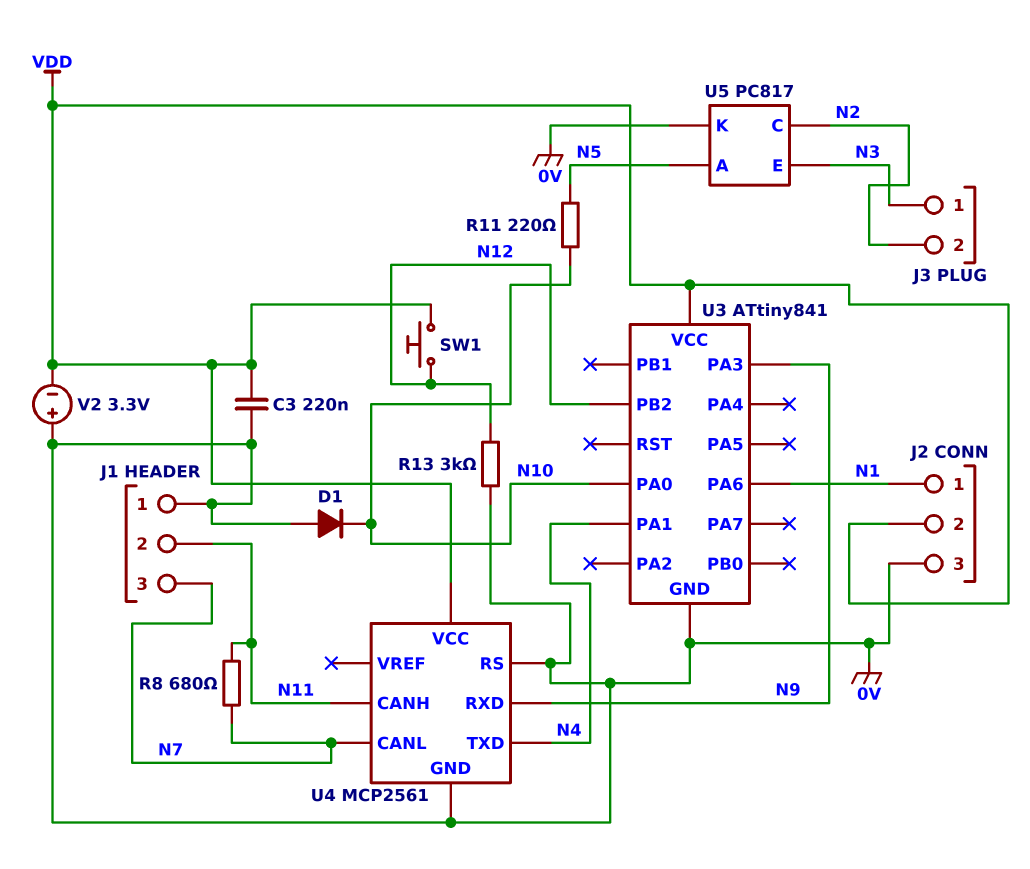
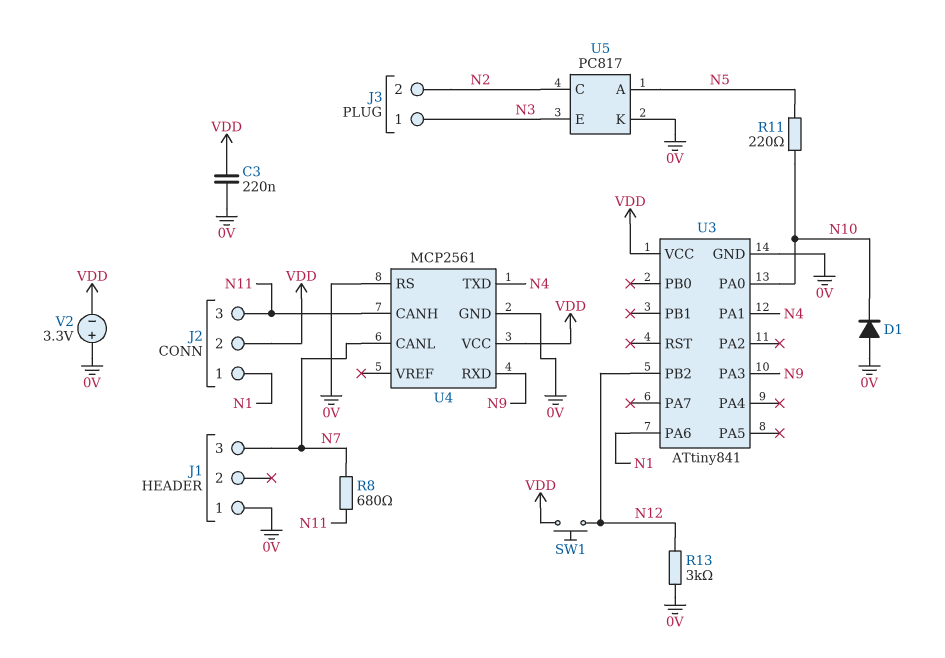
J1 pin 2: N11 -> none
J2 pin 3: 0V -> N11

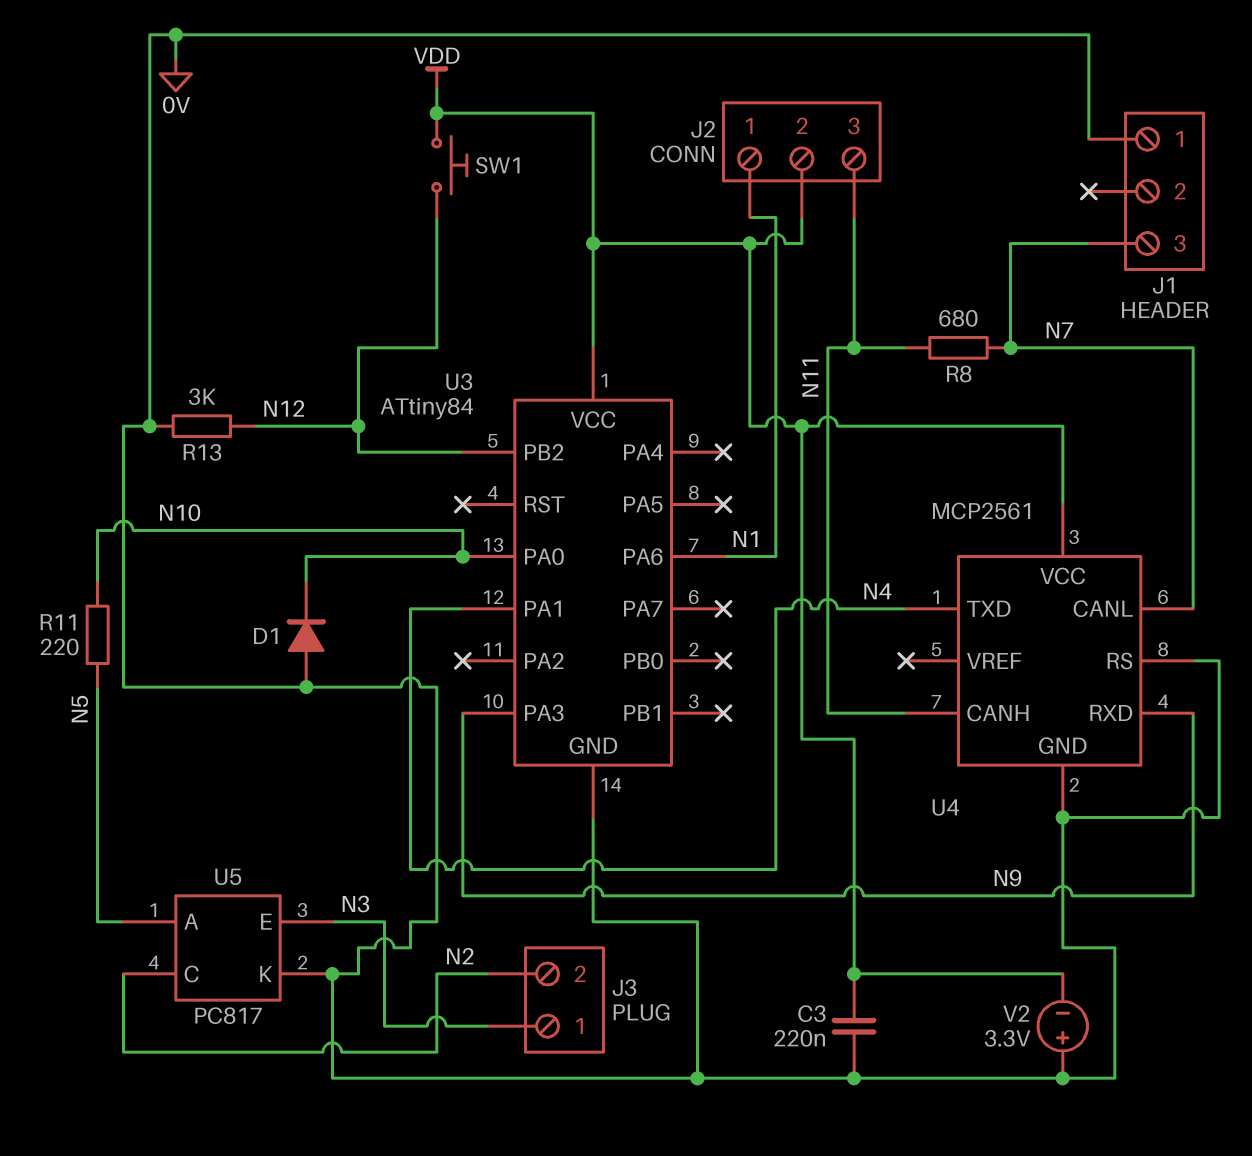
U3: ATtiny841 -> ATtiny84

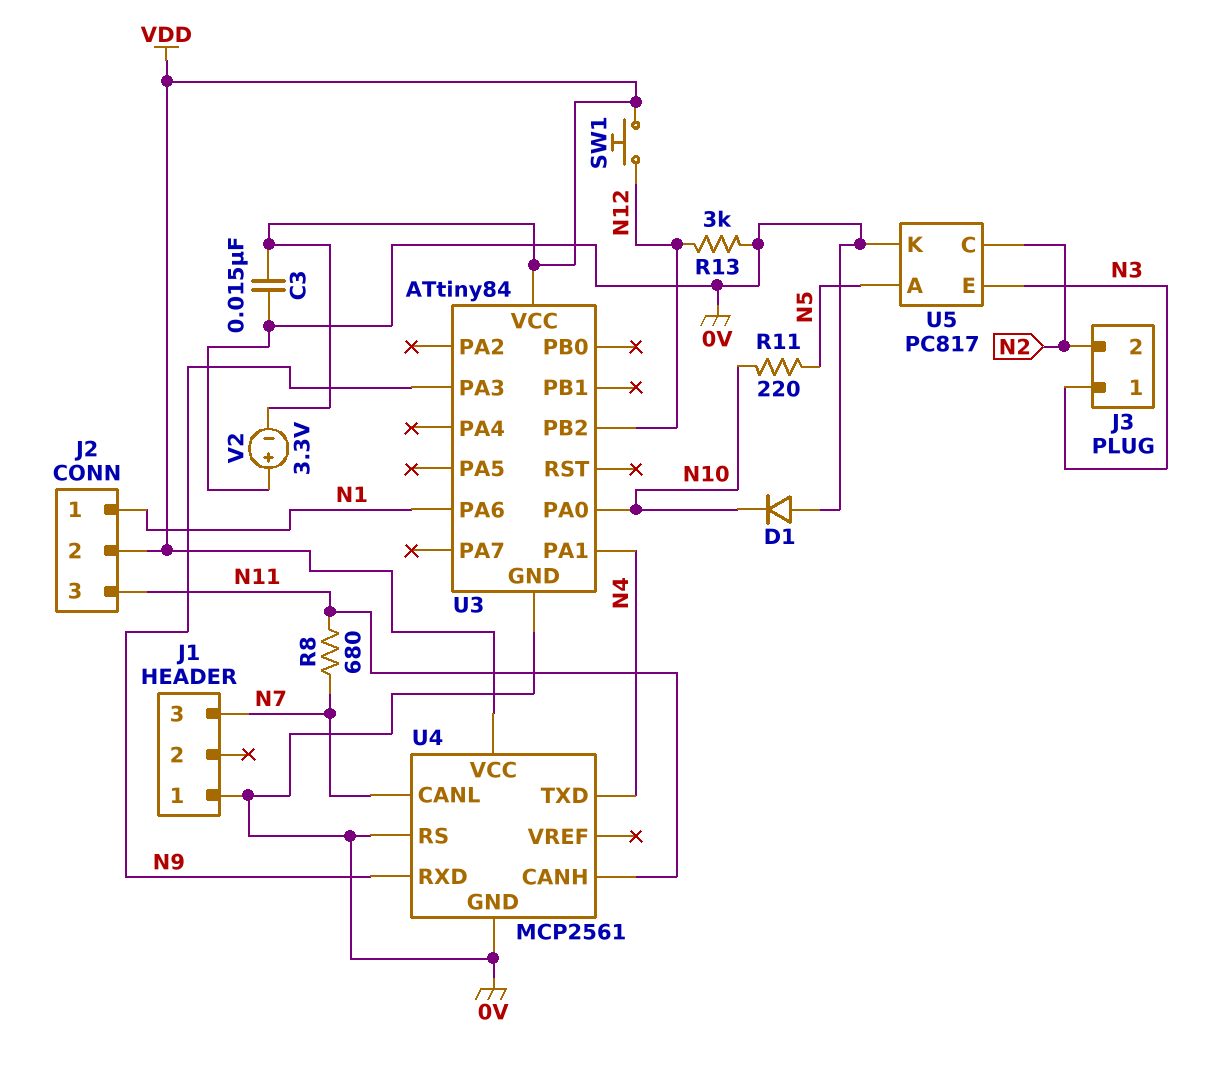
C3: 220nF (0V, VDD) -> 15nF (0V, VDD)

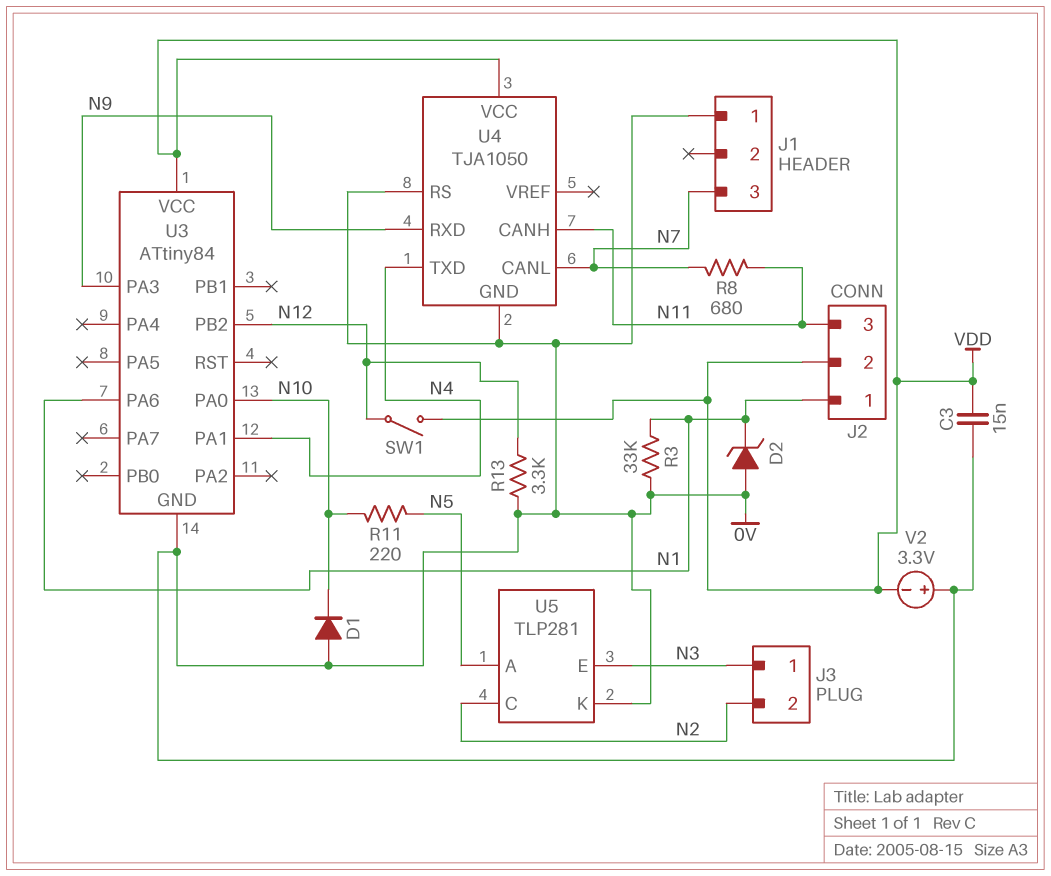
D2: none -> zener (A 0V, K N1)
R3: none -> 33k (0V, N1)
R13: 3k (0V, N12) -> 3.3k (0V, N12)
SW1: button (N12, VDD) -> switch (N12, VDD)
U4: MCP2561 -> TJA1050
U5: PC817 -> TLP281

